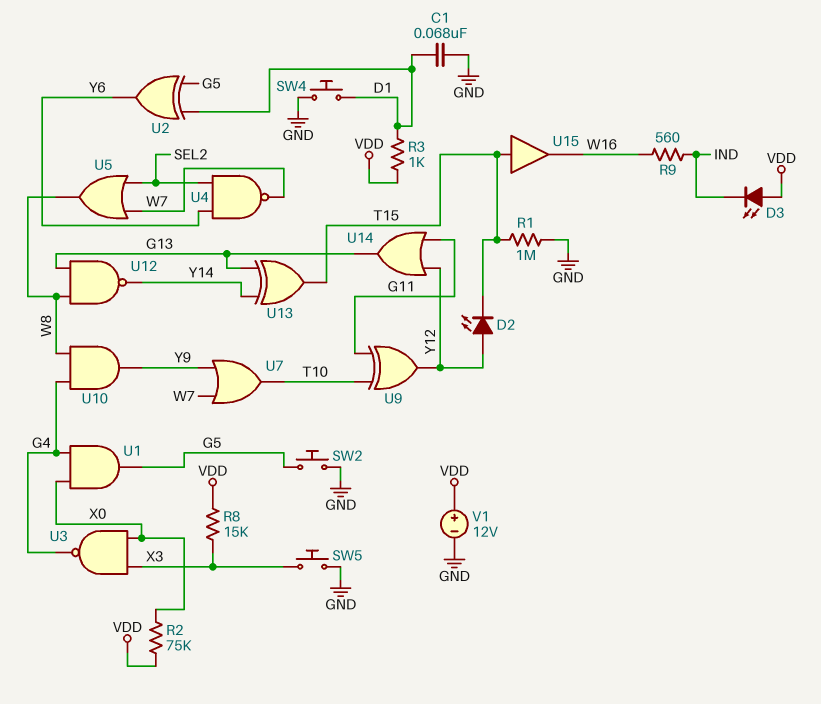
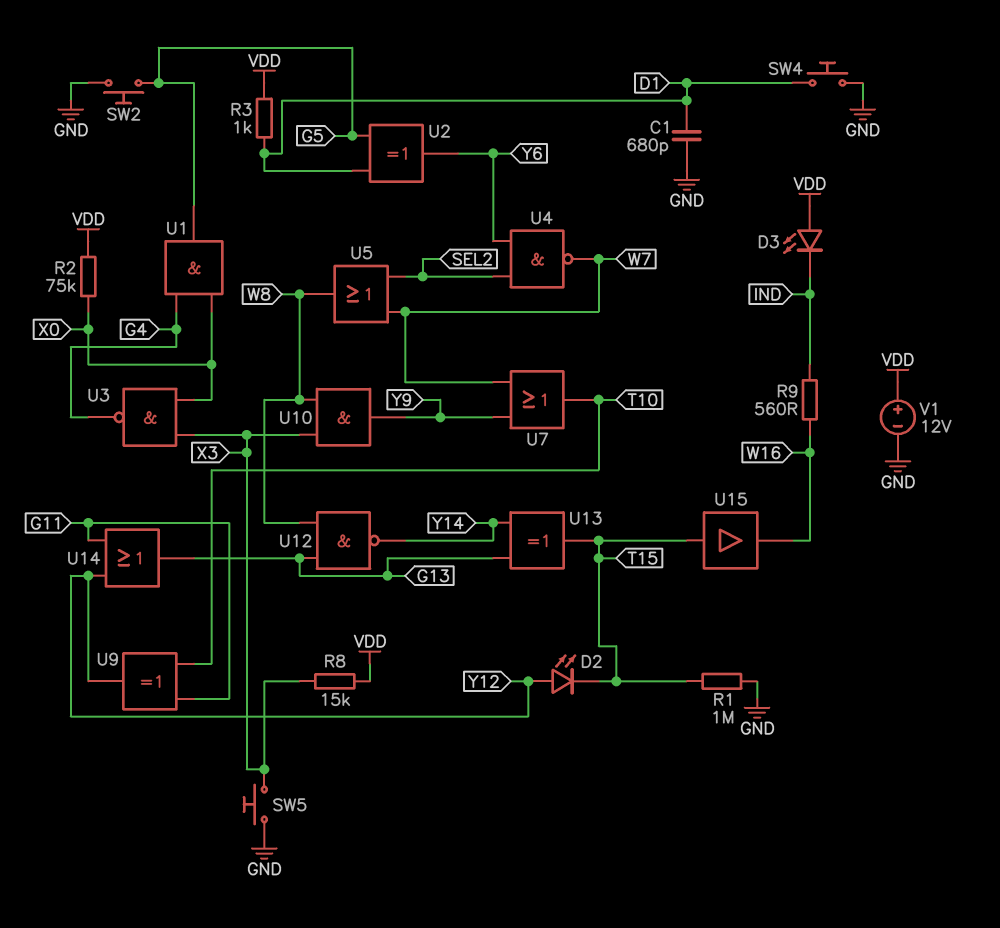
C1: 68nF (D1, GND) -> 680pF (D1, GND)
U10: AND (in G4, in W8, out Y9) -> AND (in W8, in X3, out Y9)

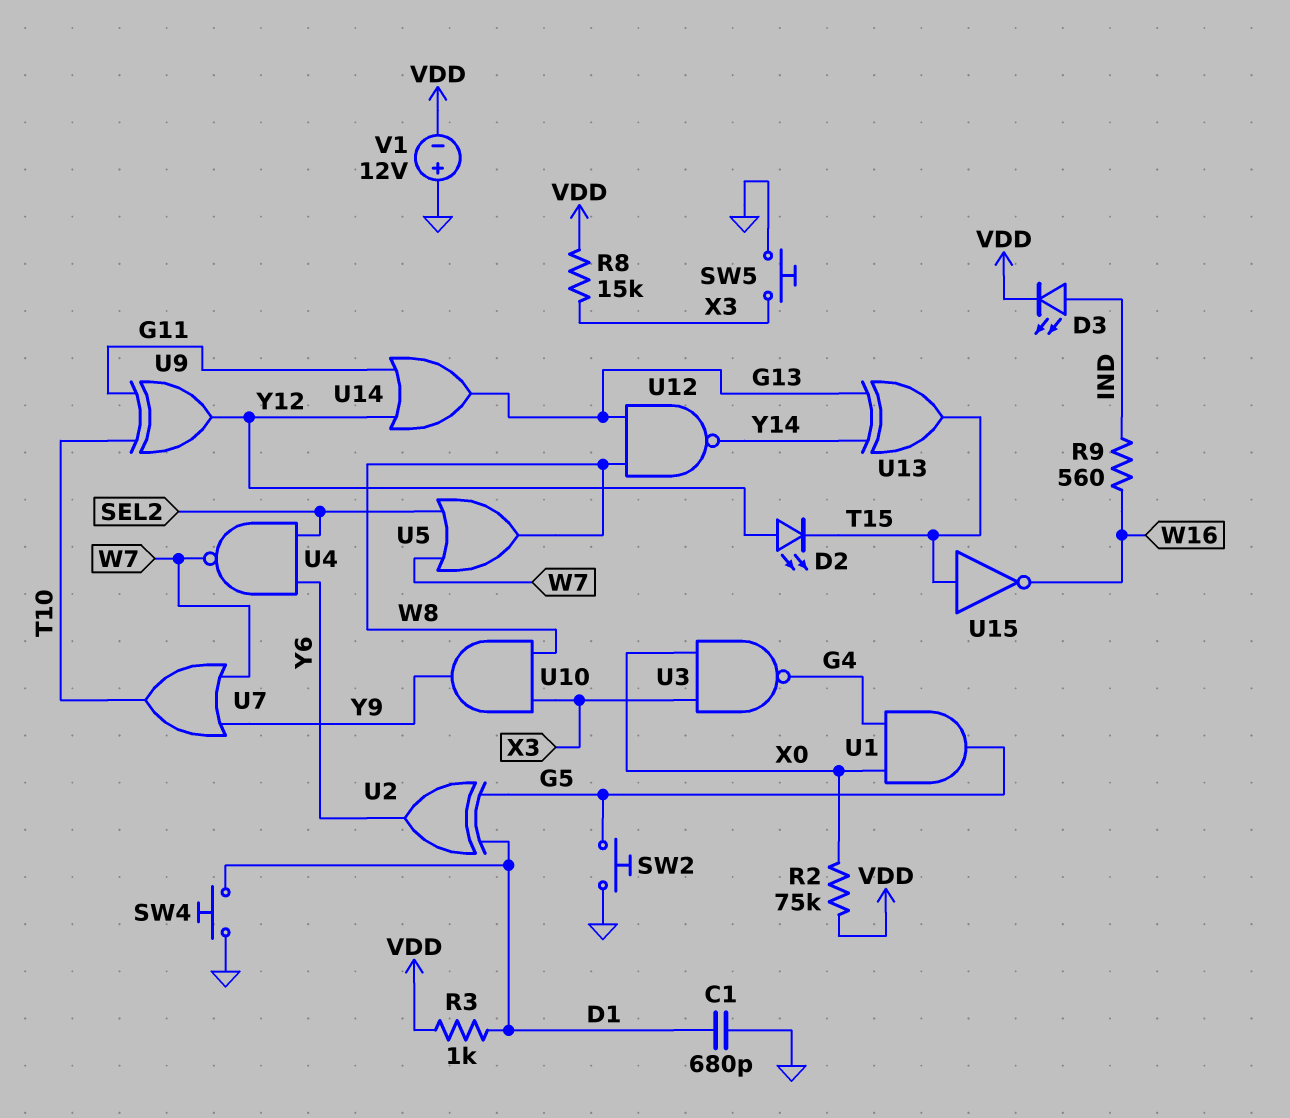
D3: LED (A VDD, K IND) -> LED (A IND, K VDD)
R1: 1M (GND, T15) -> none
U15: buffer (in T15, out W16) -> NOT (in T15, out W16)
V1: 12V (plus VDD, minus GND) -> 12V (plus GND, minus VDD)

